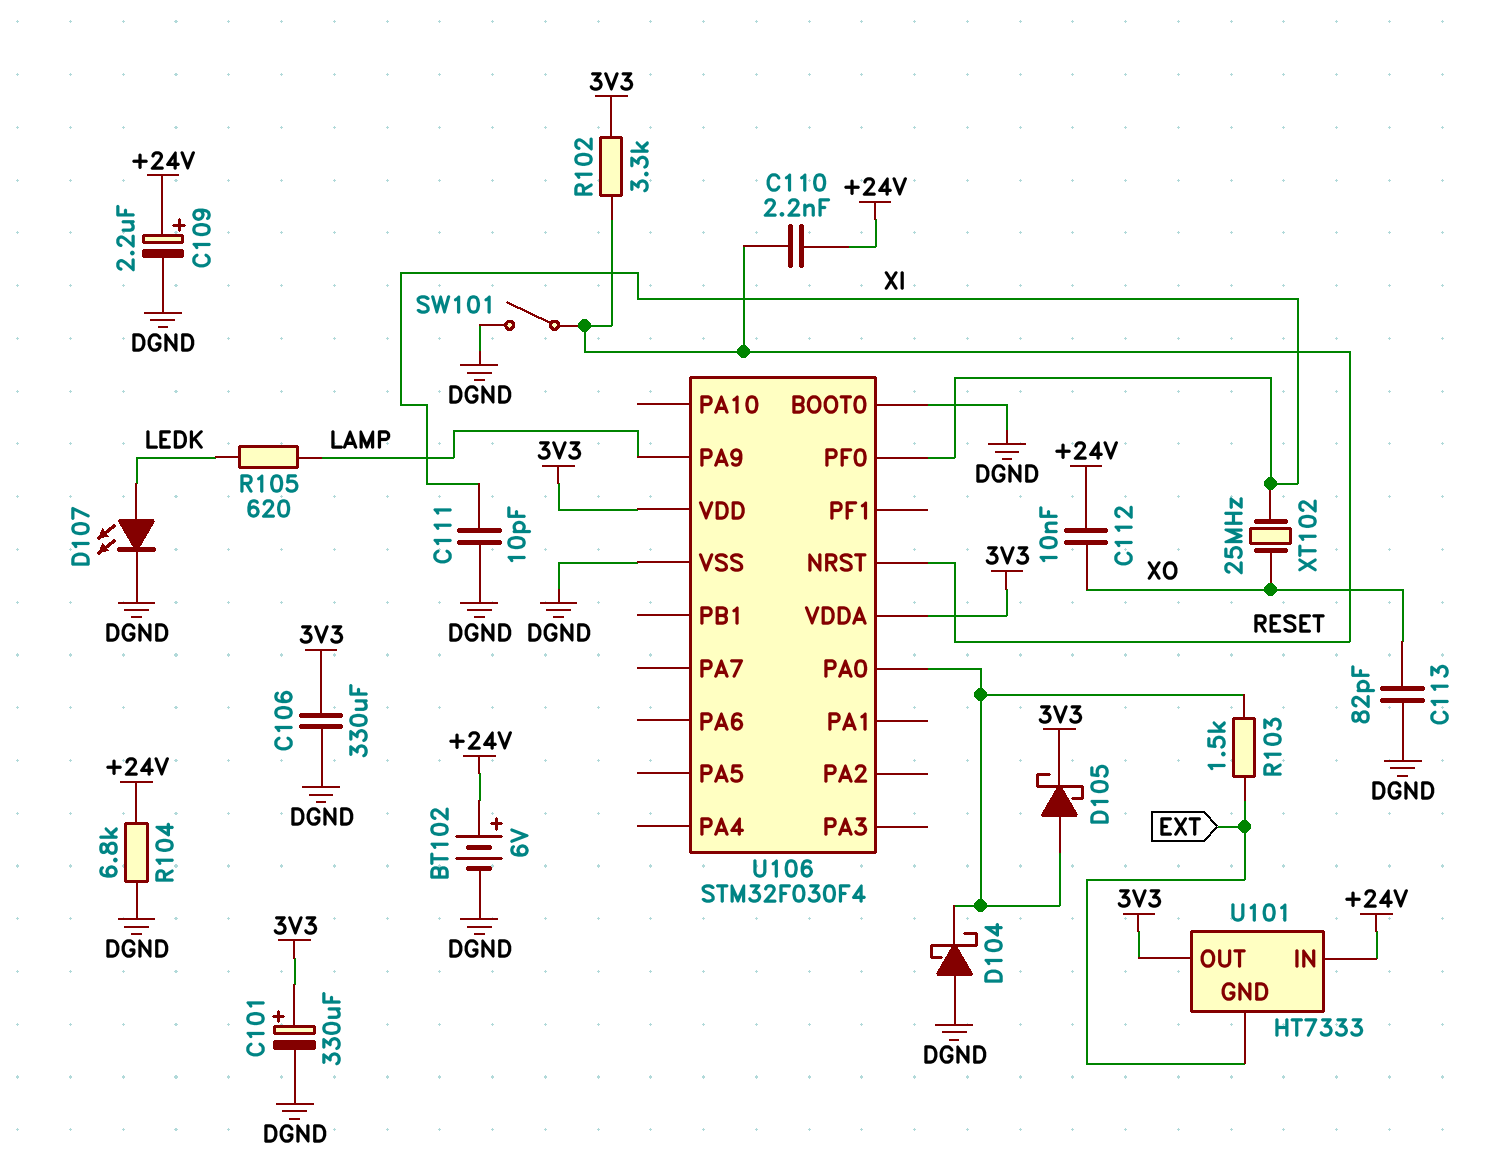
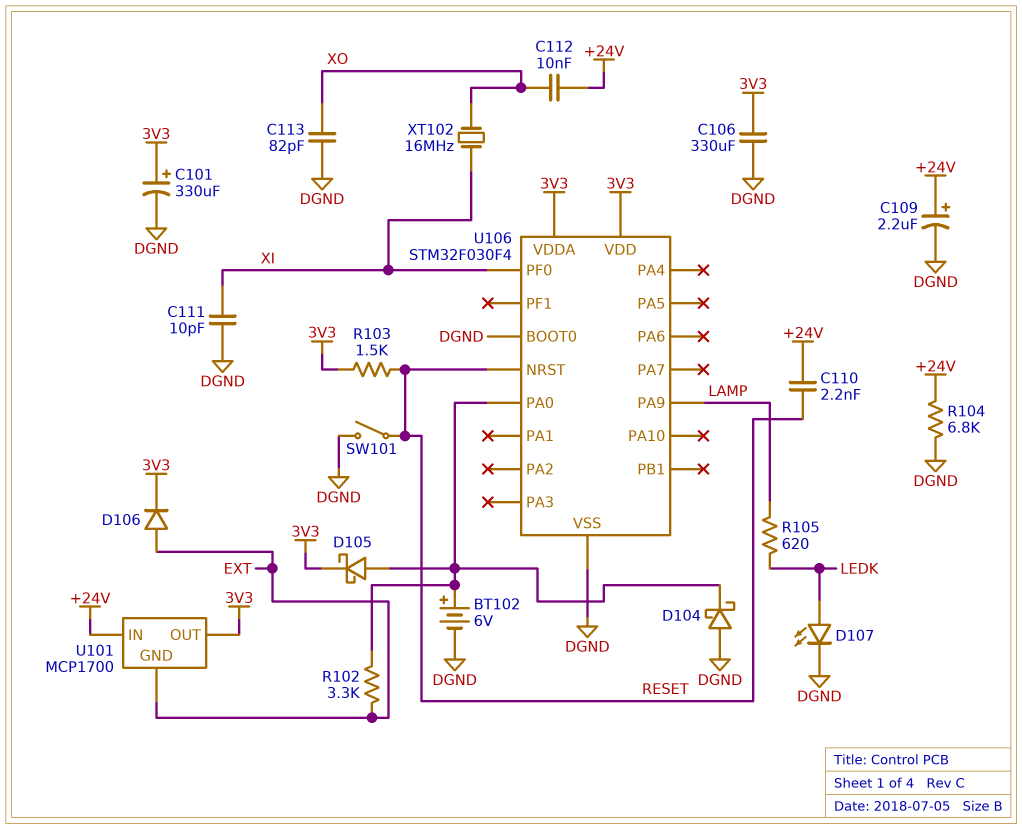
BT102: 6V (plus +24V, minus DGND) -> 6V (plus U106/PA0, minus DGND)
D106: none -> diode (A EXT, K 3V3)
R102: 3.3k (3V3, RESET) -> 3.3k (EXT, U106/PA0)
R103: 1.5k (EXT, U106/PA0) -> 1.5k (3V3, RESET)
U101: HT7333 -> MCP1700
XT102: 25MHz (XI, XO) -> 16MHz (XI, XO)

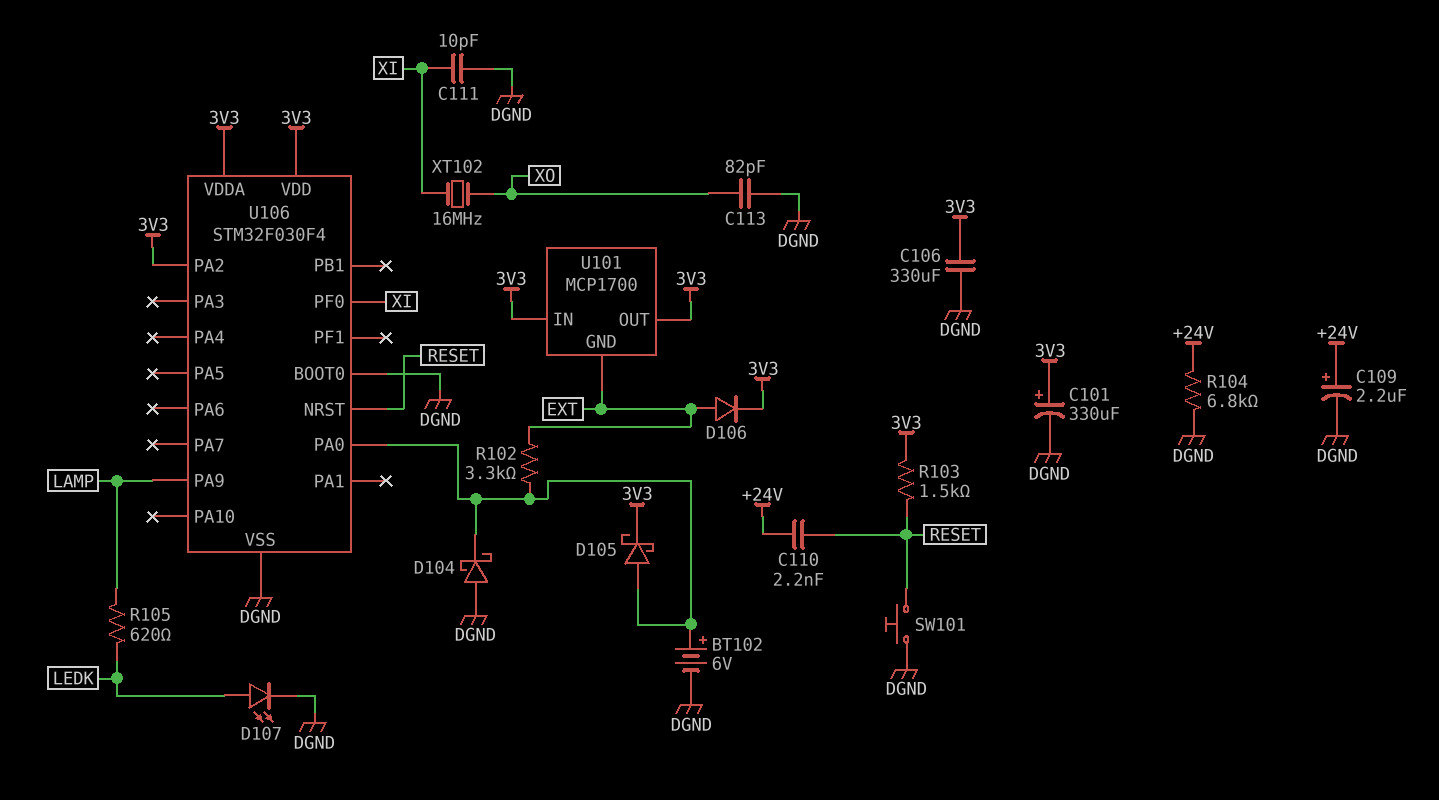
C112: 10nF (+24V, XO) -> none
SW101: switch (DGND, RESET) -> button (DGND, RESET)
U101 pin IN: +24V -> 3V3
U106 pin PA2: none -> 3V3

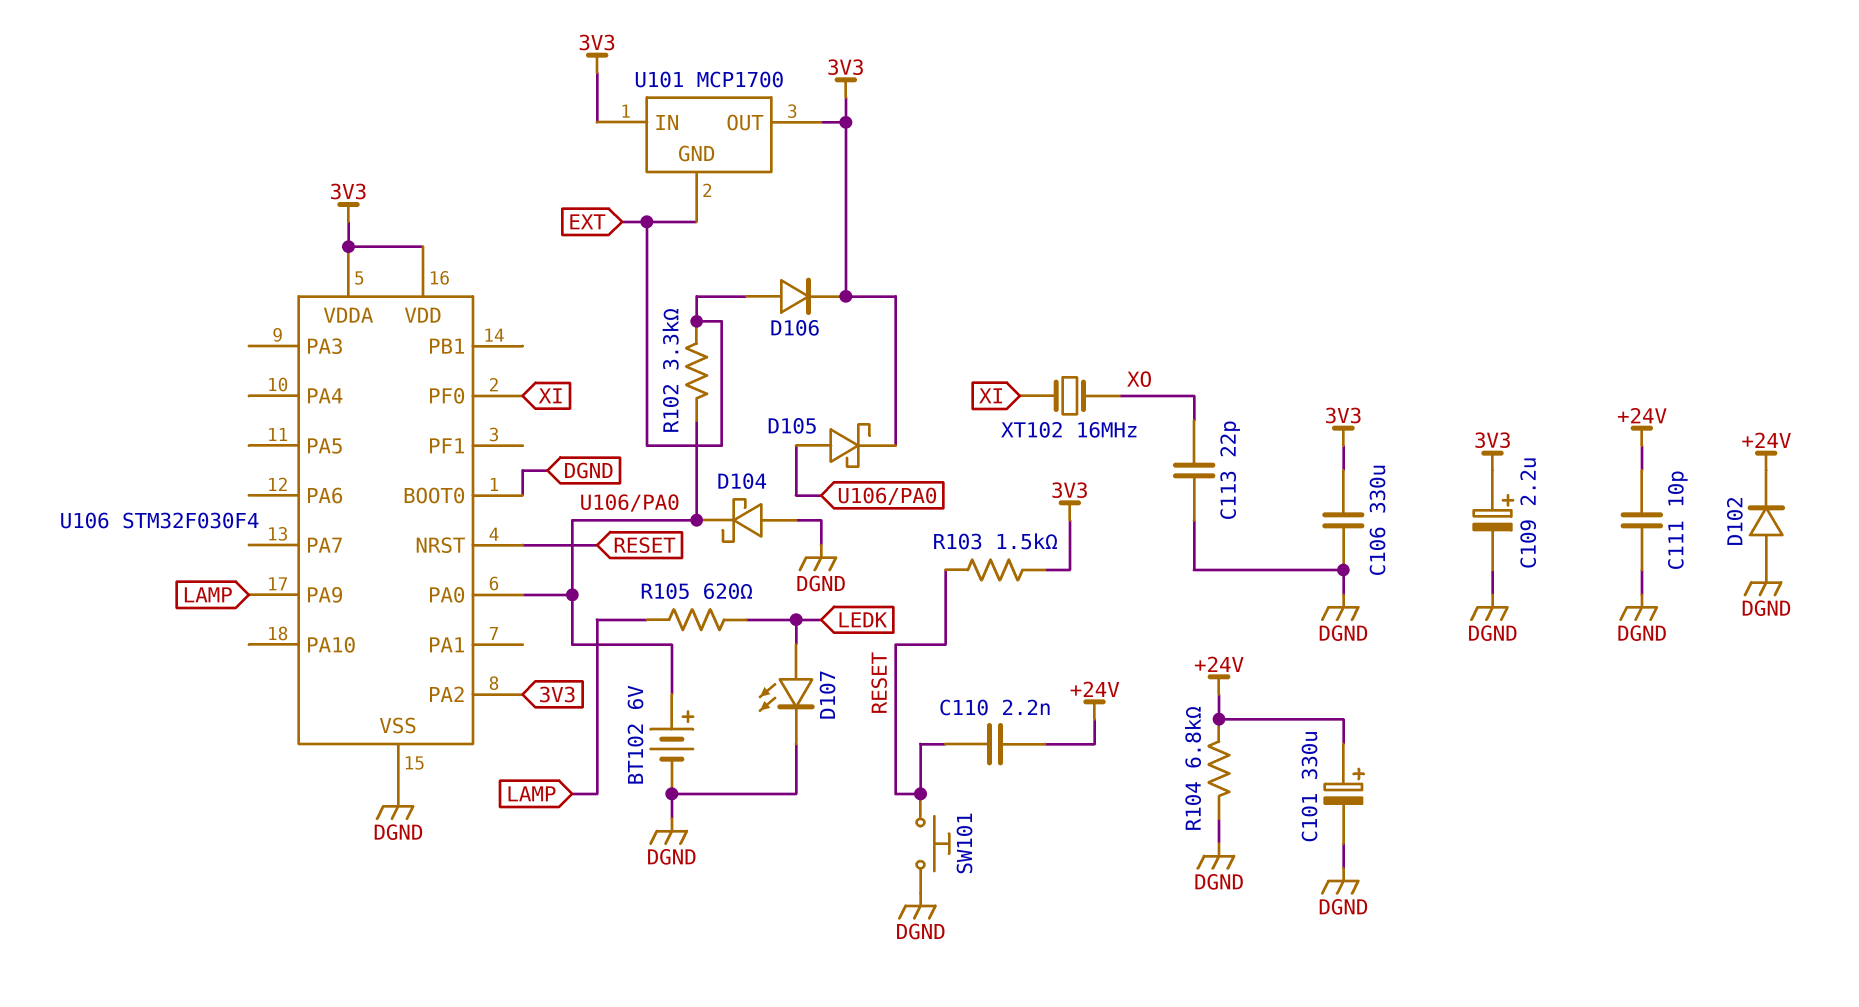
C101: 330uF (plus 3V3, minus DGND) -> 330uF (plus +24V, minus DGND)
C109: 2.2uF (plus +24V, minus DGND) -> 2.2uF (plus 3V3, minus DGND)
C111: 10pF (DGND, XI) -> 10pF (+24V, DGND)
C113: 82pF (DGND, XO) -> 22pF (DGND, XO)
D102: none -> diode (A DGND, K +24V)

